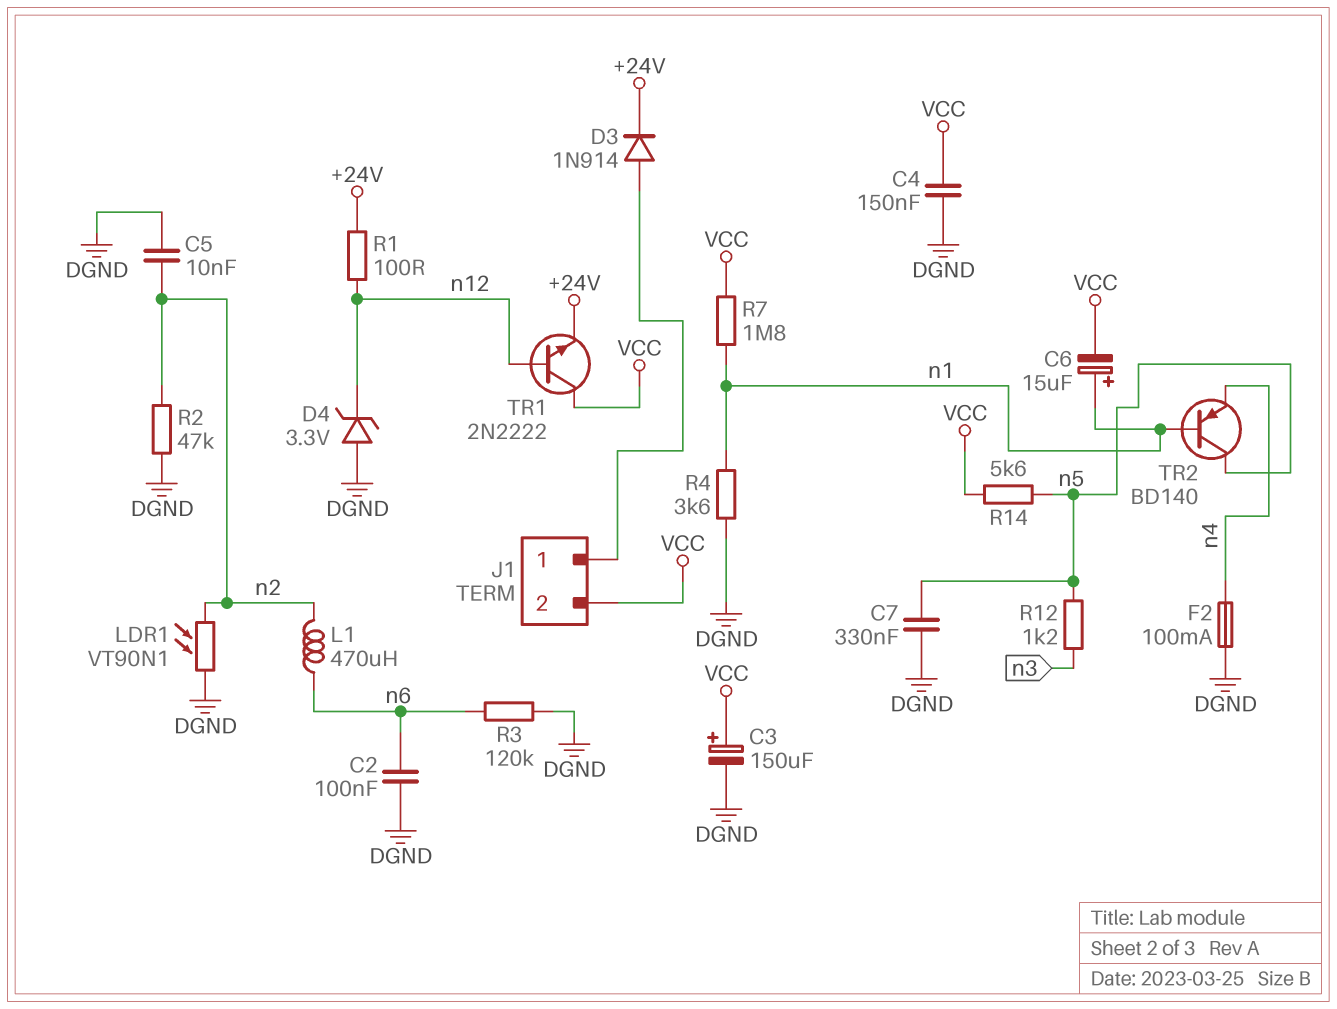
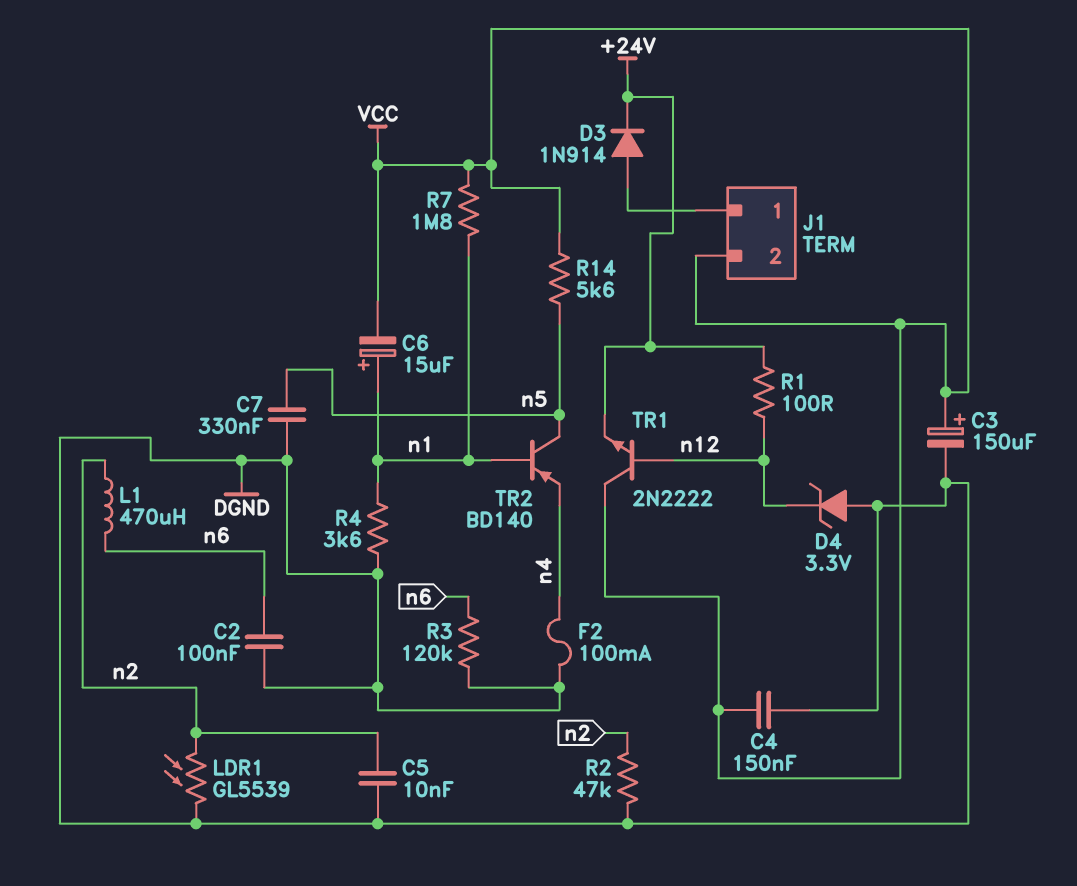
LDR1: VT90N1 (DGND, n2) -> GL5539 (DGND, n2)
R12: 1.2k (n3, n5) -> none

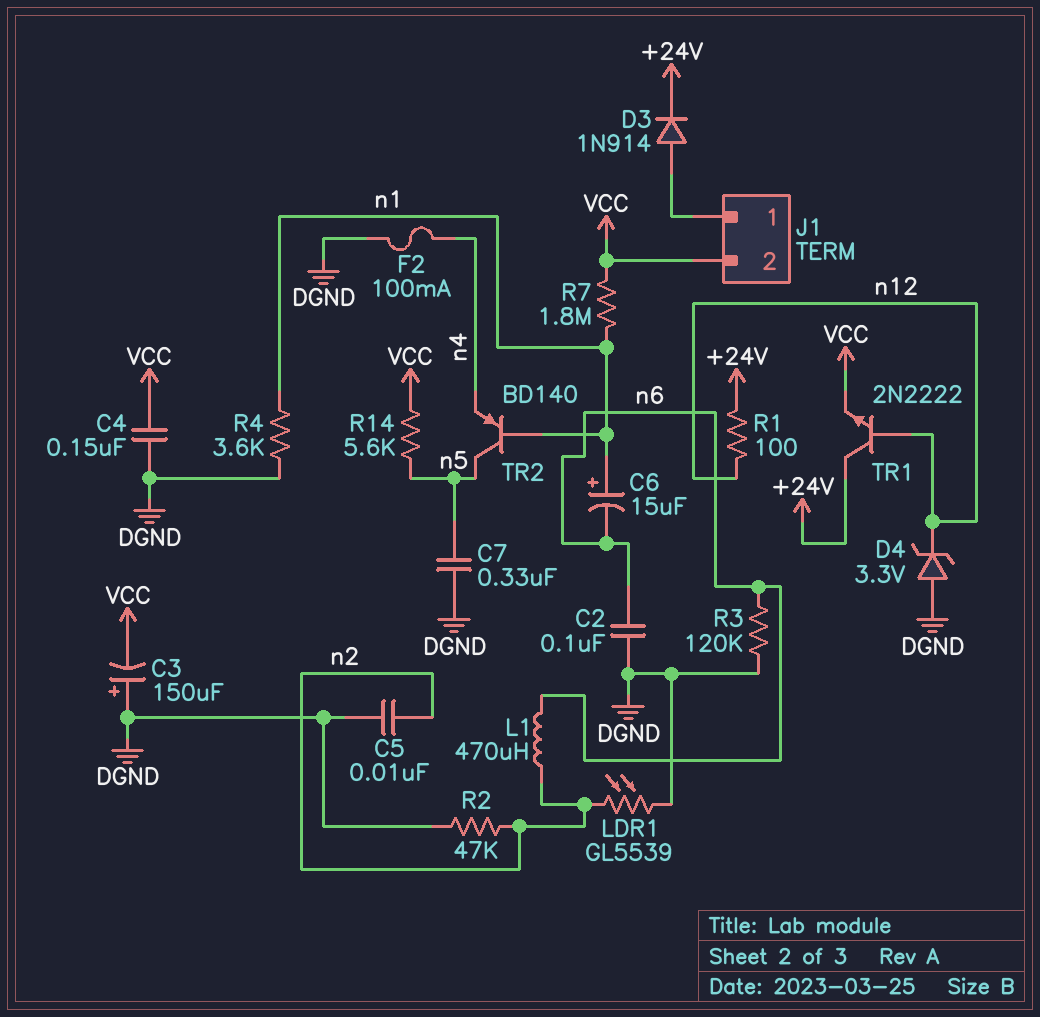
C3: 150uF (plus VCC, minus DGND) -> 150uF (plus DGND, minus VCC)
C6: 15uF (plus n1, minus VCC) -> 15uF (plus n1, minus n6)
TR1: NPN 2N2222 (B n12, C VCC, E +24V) -> NPN 2N2222 (B n12, C +24V, E VCC)

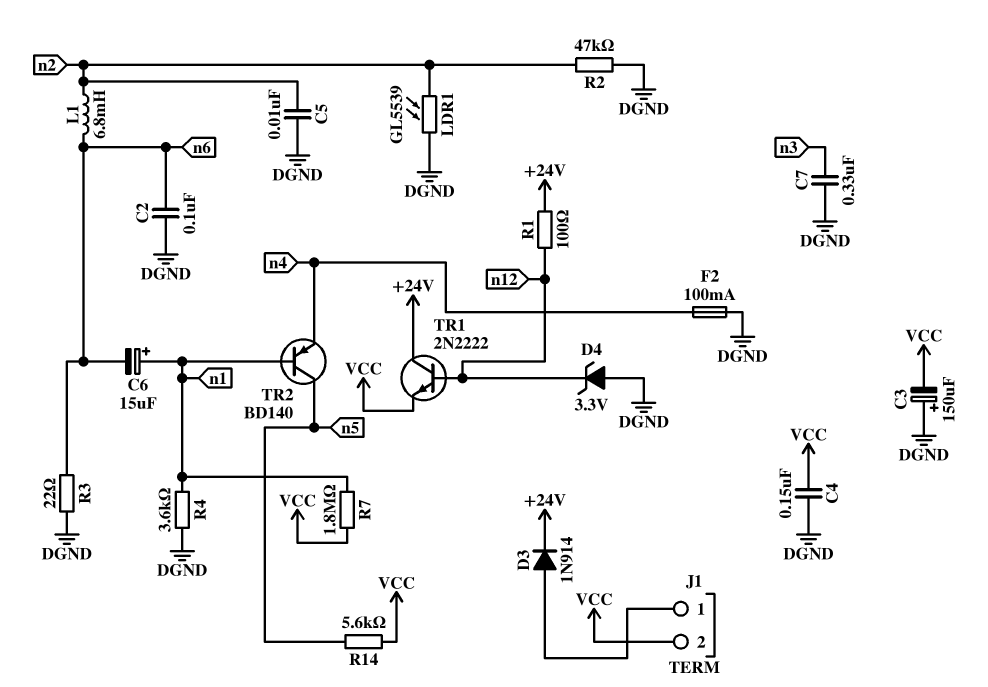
C7: 330nF (DGND, n5) -> 330nF (DGND, n3)
L1: 470uH (n2, n6) -> 6.8mH (n2, n6)
R3: 120k (DGND, n6) -> 22 (DGND, n6)

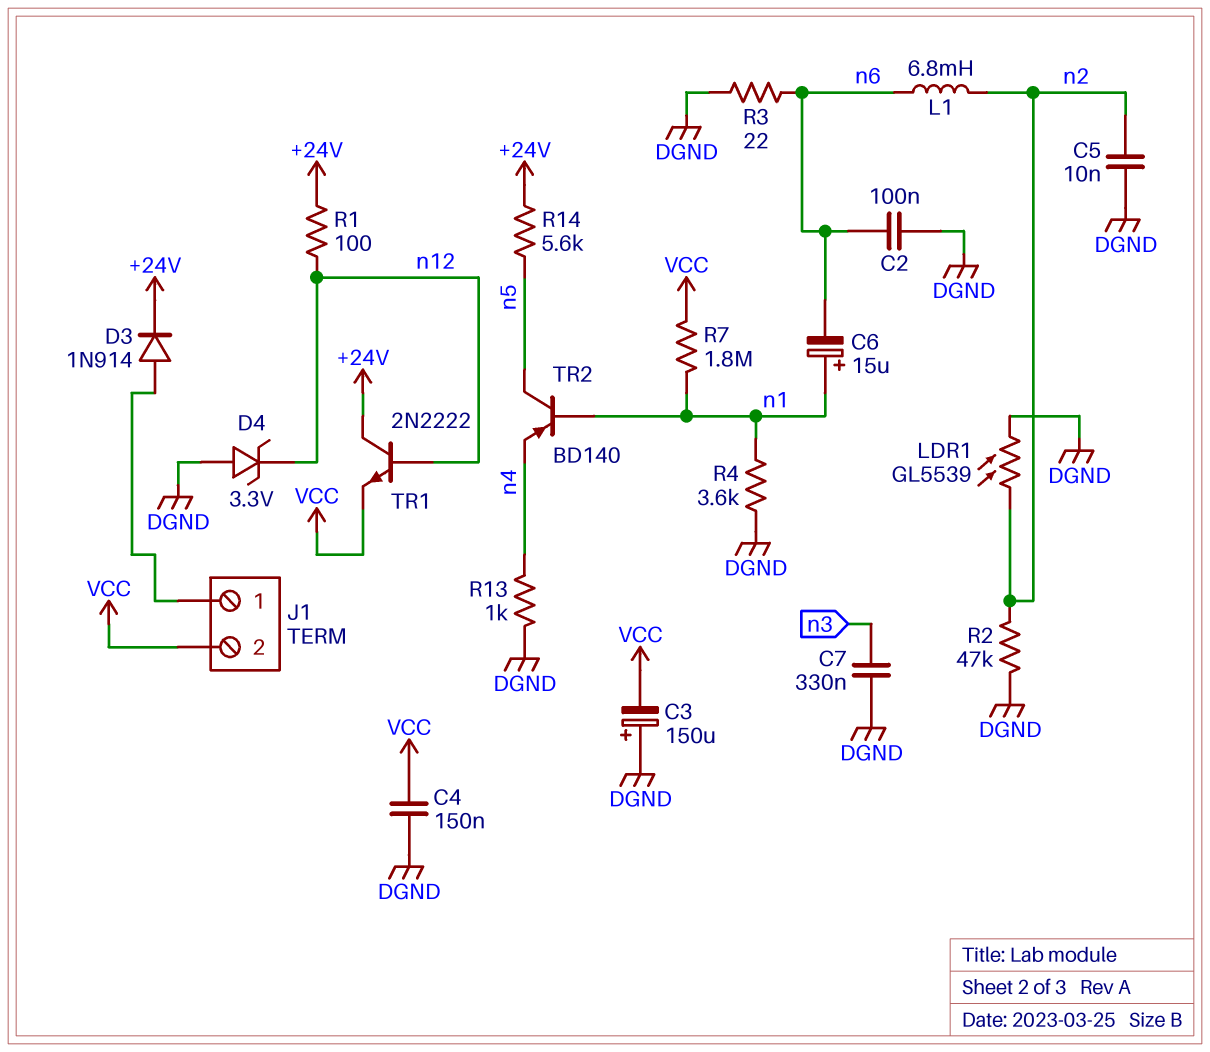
F2: 100mA (DGND, n4) -> none
R13: none -> 1k (DGND, n4)
R14: 5.6k (VCC, n5) -> 5.6k (+24V, n5)

